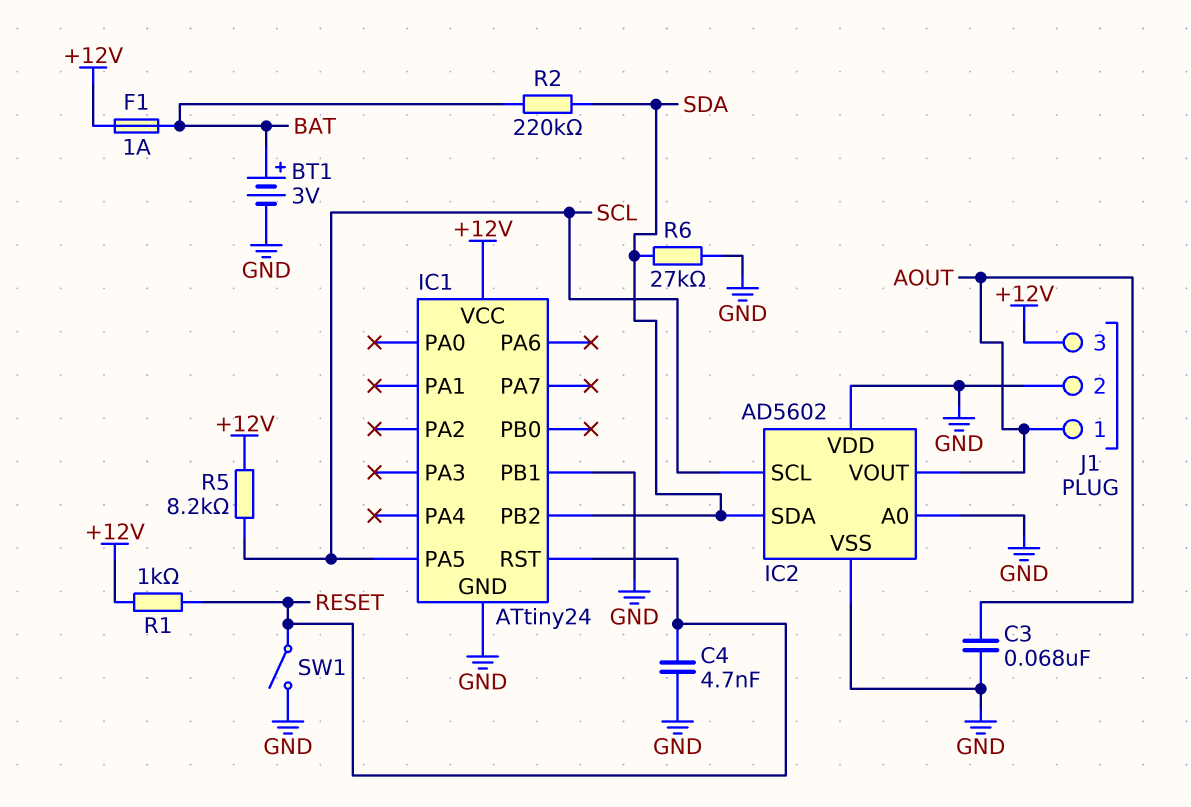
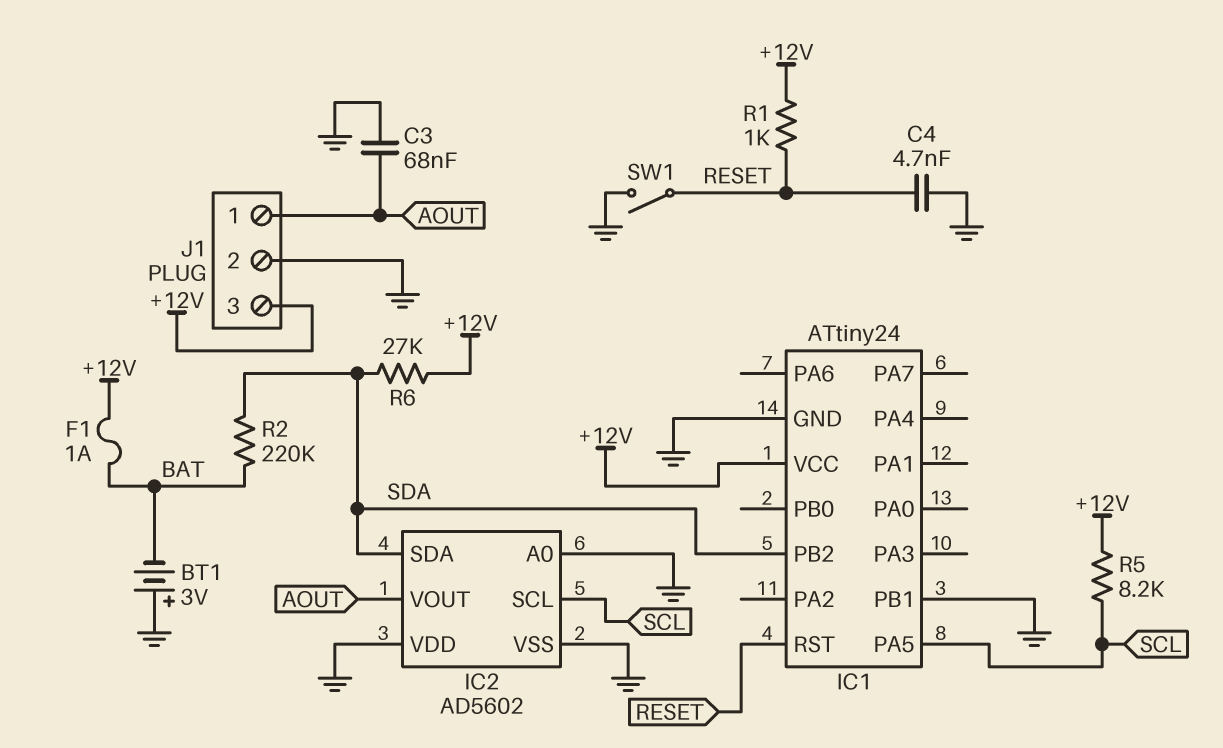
BT1: 3V (plus BAT, minus GND) -> 3V (plus GND, minus BAT)
R6: 27k (GND, SDA) -> 27k (+12V, SDA)

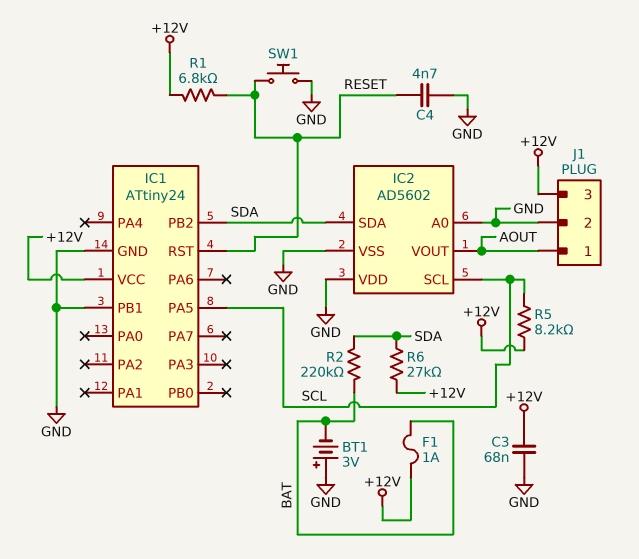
C3: 68nF (AOUT, GND) -> 68nF (+12V, GND)
R1: 1k (+12V, RESET) -> 6.8k (+12V, RESET)
SW1: switch (GND, RESET) -> button (GND, RESET)

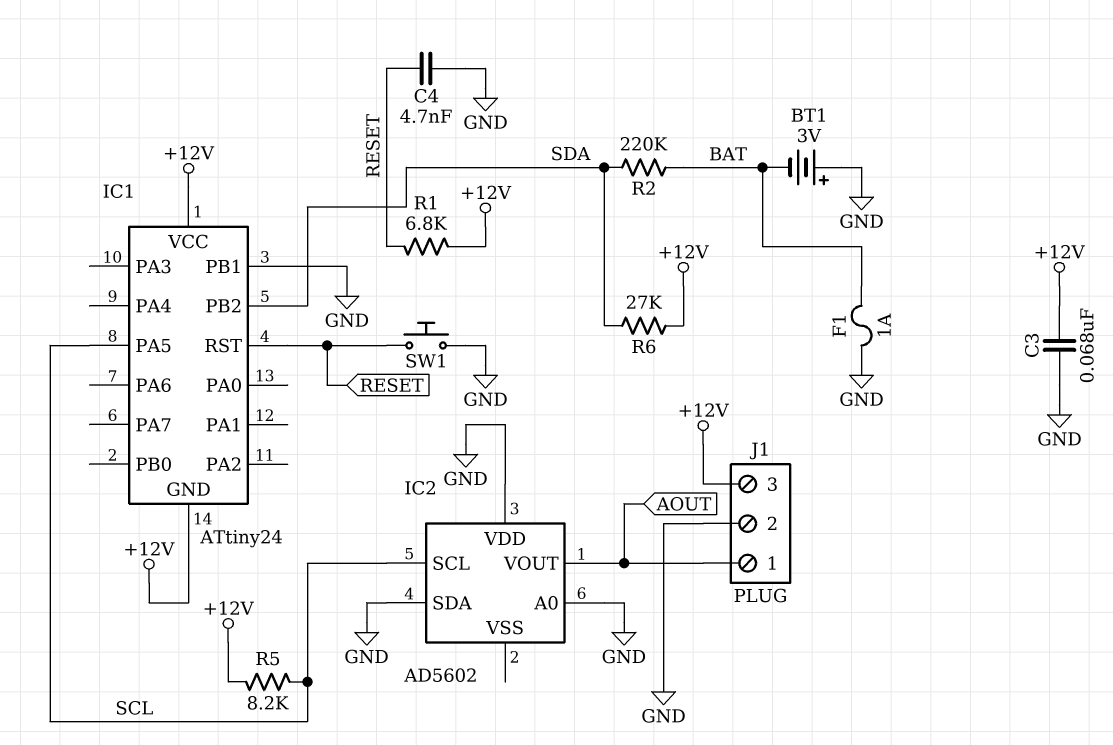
F1: 1A (+12V, BAT) -> 1A (BAT, GND)
IC1 pin GND: GND -> +12V
IC2 pin SDA: SDA -> GND
IC2 pin VSS: GND -> none

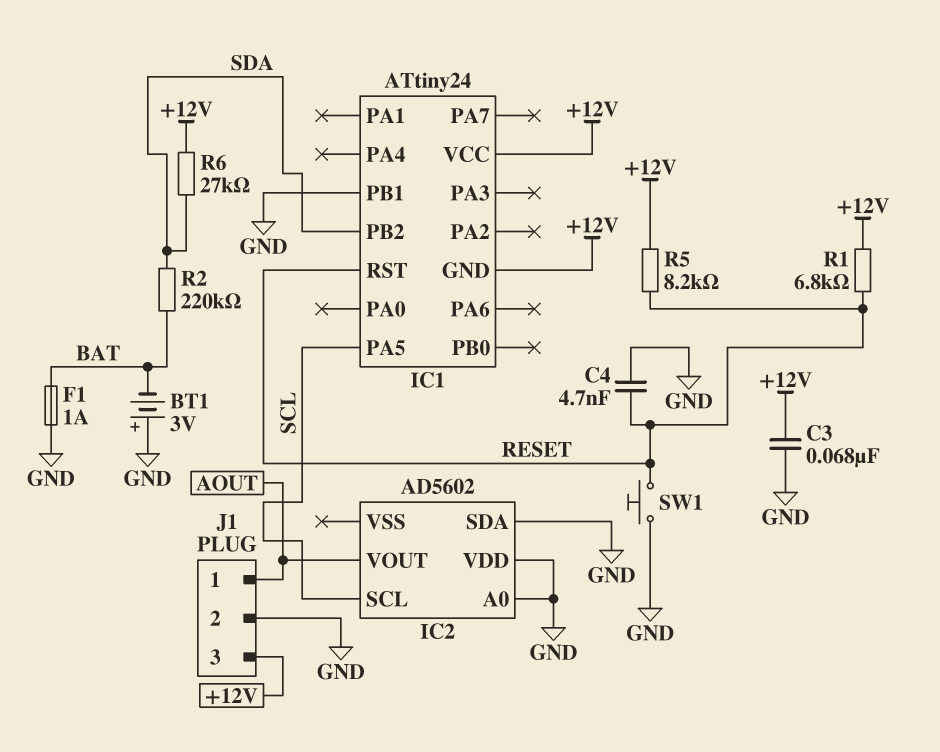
R5: 8.2k (+12V, SCL) -> 8.2k (+12V, RESET)

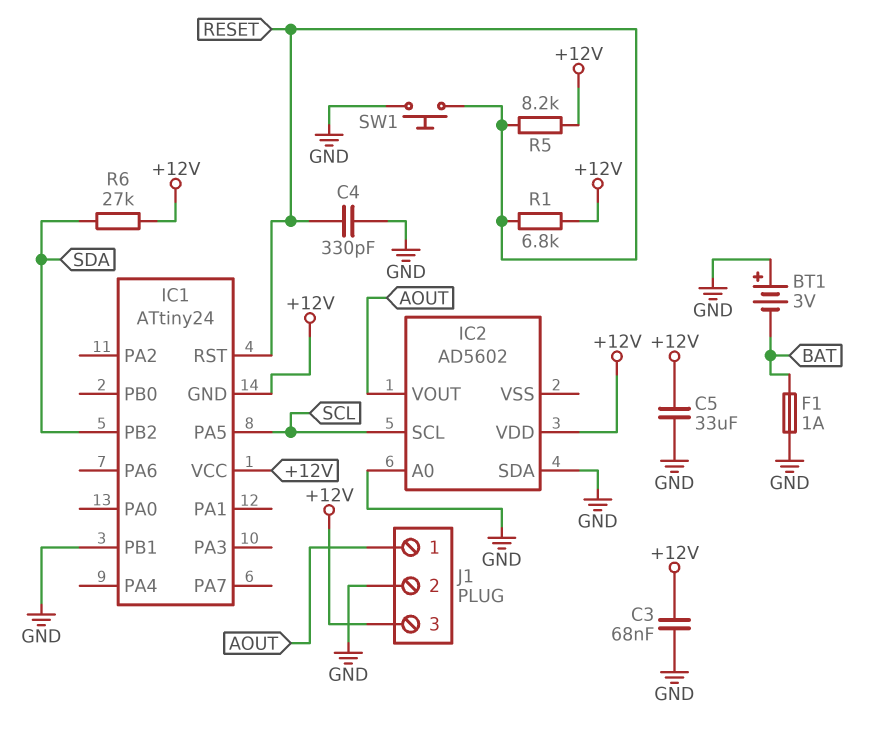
C4: 4.7nF (GND, RESET) -> 330pF (GND, RESET)
C5: none -> 33uF (+12V, GND)
IC2 pin VDD: GND -> +12V
R2: 220k (BAT, SDA) -> none

